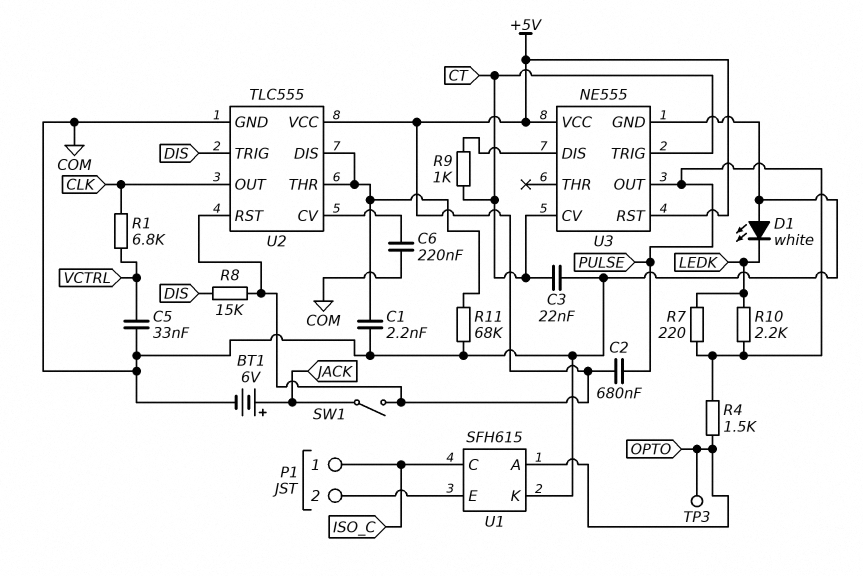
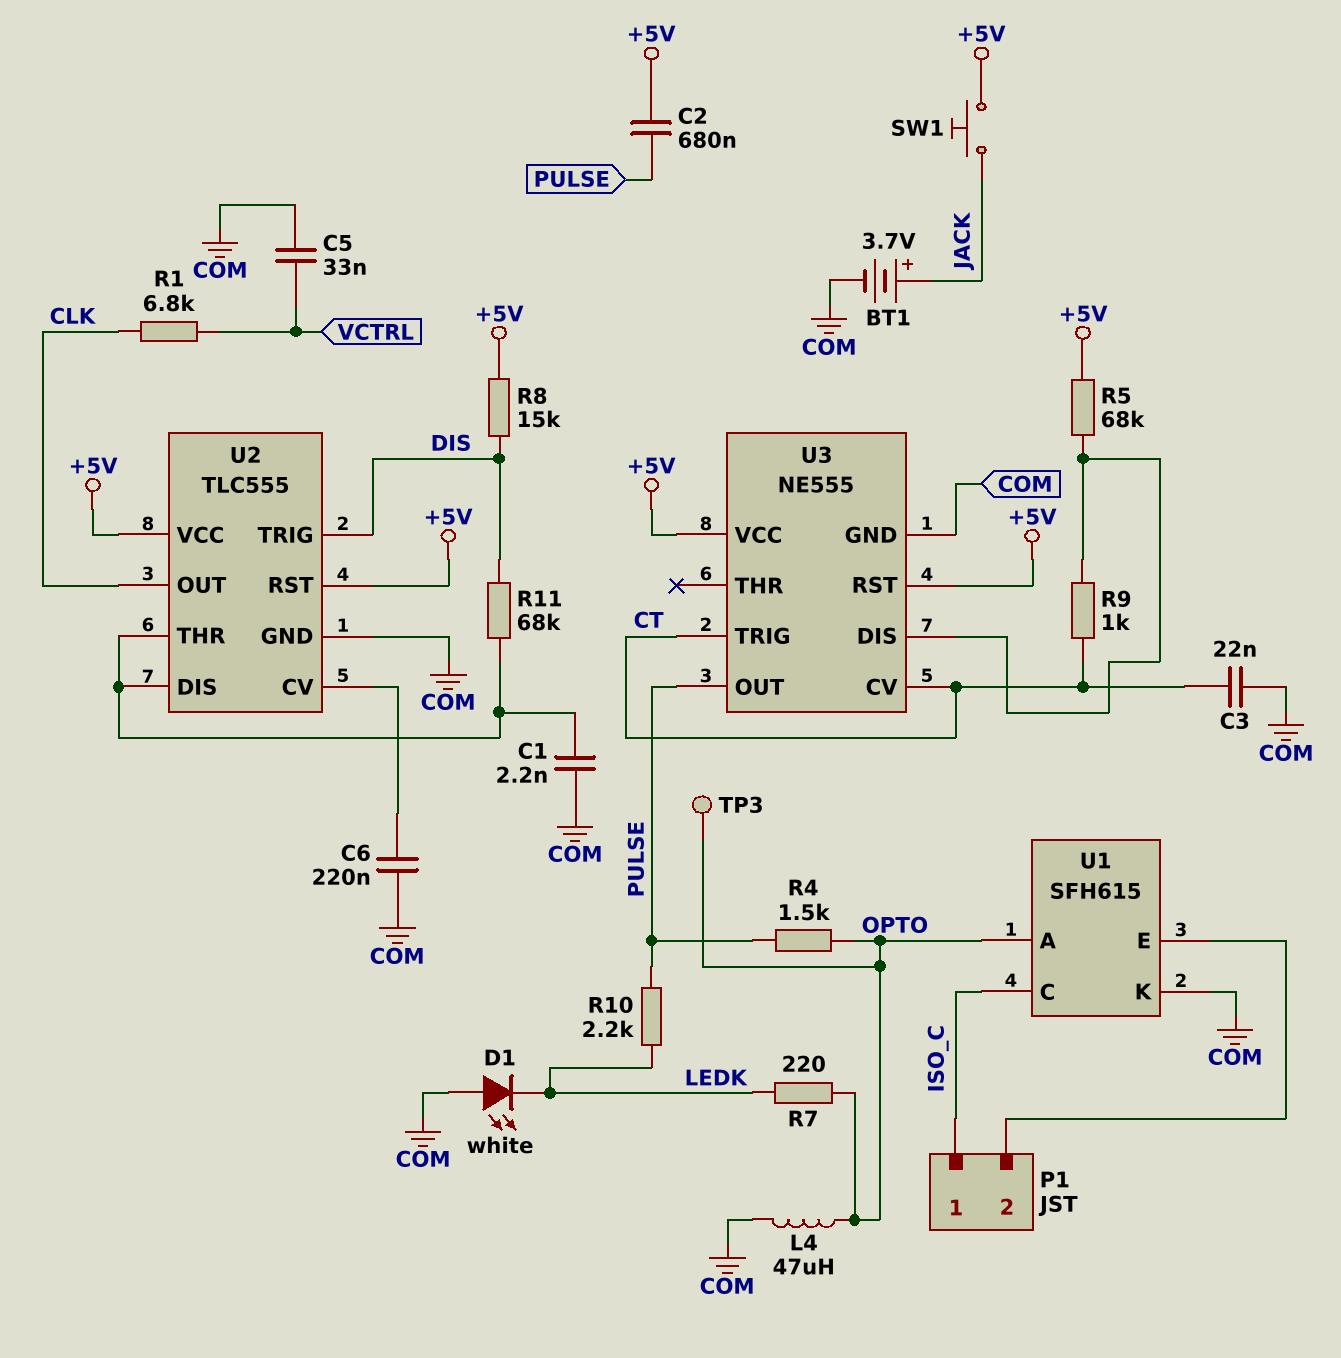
BT1: 6V (plus JACK, minus COM) -> 3.7V (plus JACK, minus COM)
L4: none -> 47uH (COM, OPTO)
R5: none -> 68k (+5V, U3/DIS)
R7: 220 (LEDK, PULSE) -> 220 (LEDK, OPTO)
R11: 68k (COM, U2/DIS) -> 68k (DIS, U2/DIS)
SW1: switch (+5V, JACK) -> button (+5V, JACK)

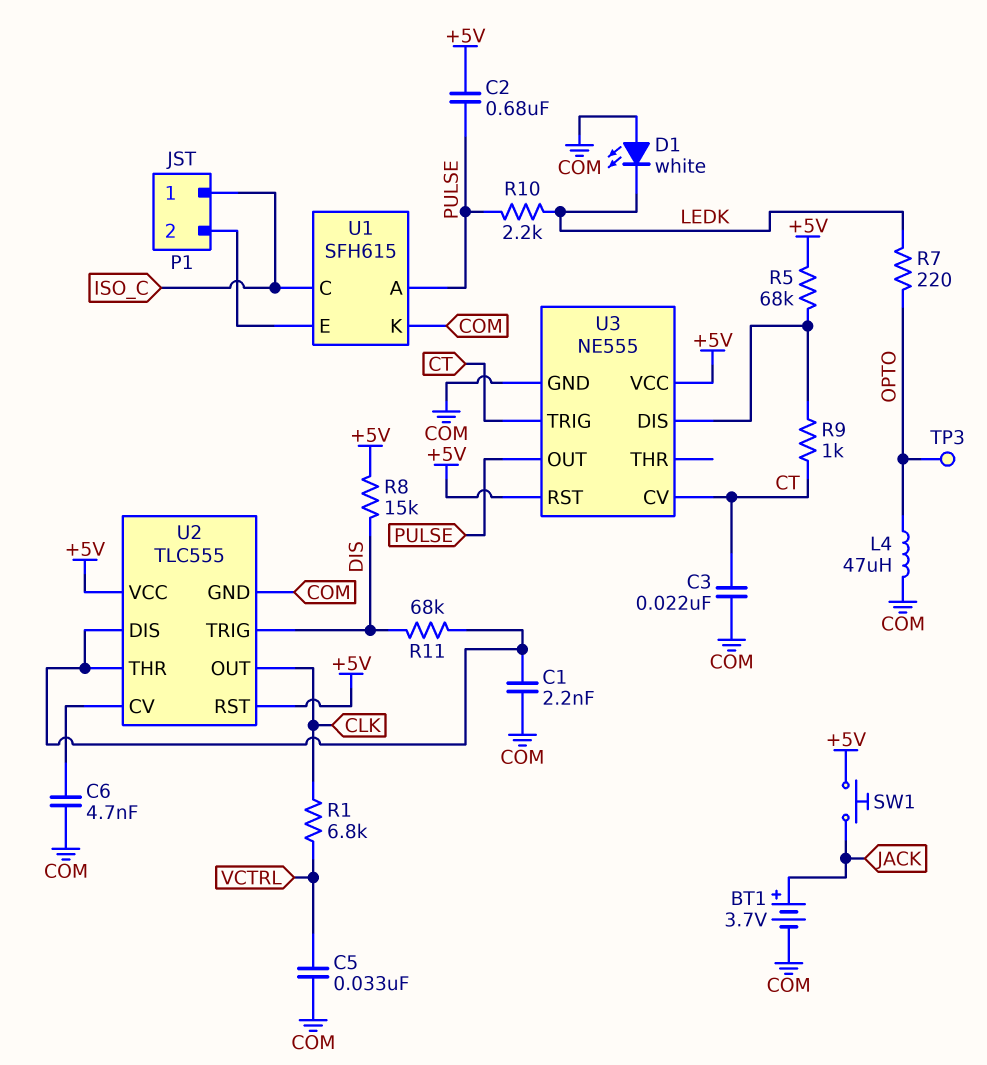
C6: 220nF (COM, U2/CV) -> 4.7nF (COM, U2/CV)
R4: 1.5k (OPTO, PULSE) -> none
U1 pin A: OPTO -> PULSE

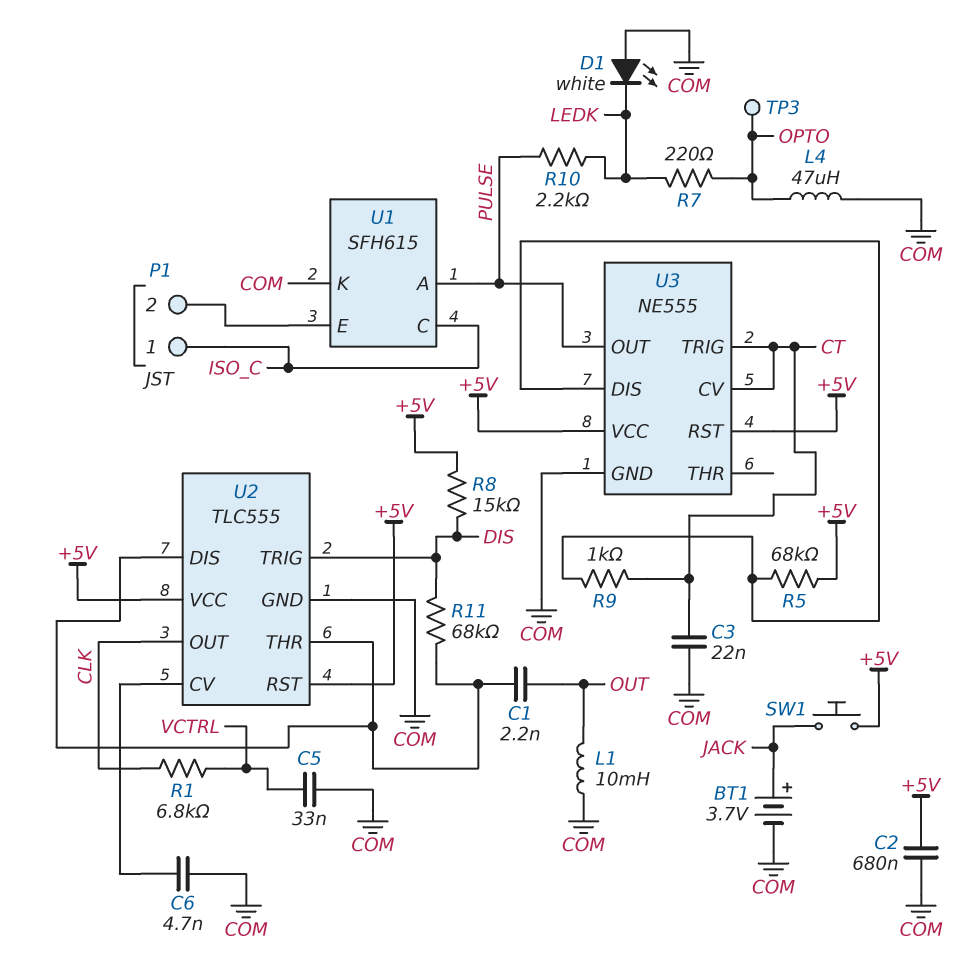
C1: 2.2nF (COM, U2/DIS) -> 2.2nF (OUT, U2/DIS)
C2: 680nF (+5V, PULSE) -> 680nF (+5V, COM)
L1: none -> 10mH (COM, OUT)

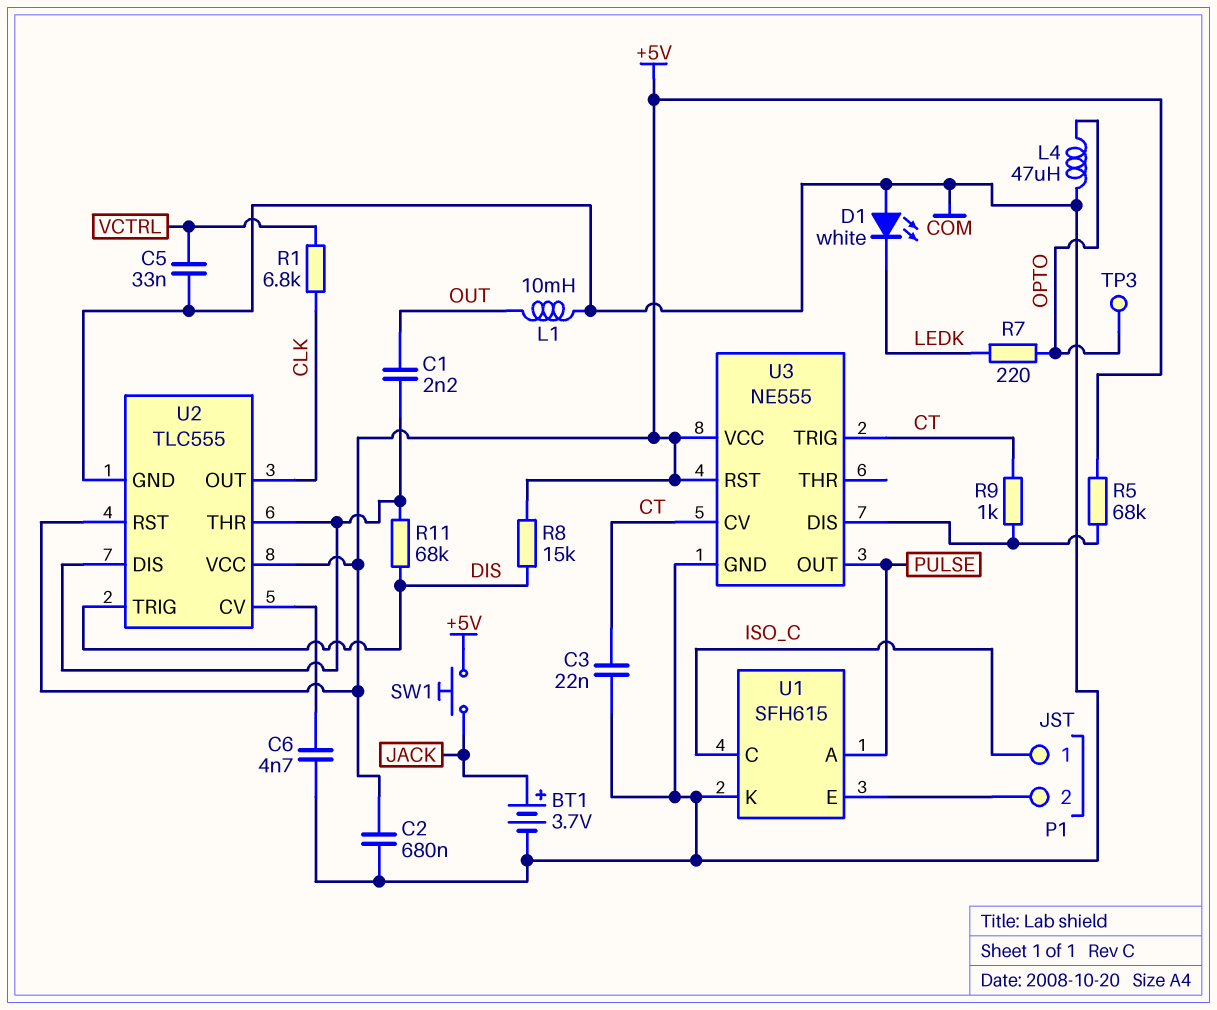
R10: 2.2k (LEDK, PULSE) -> none

